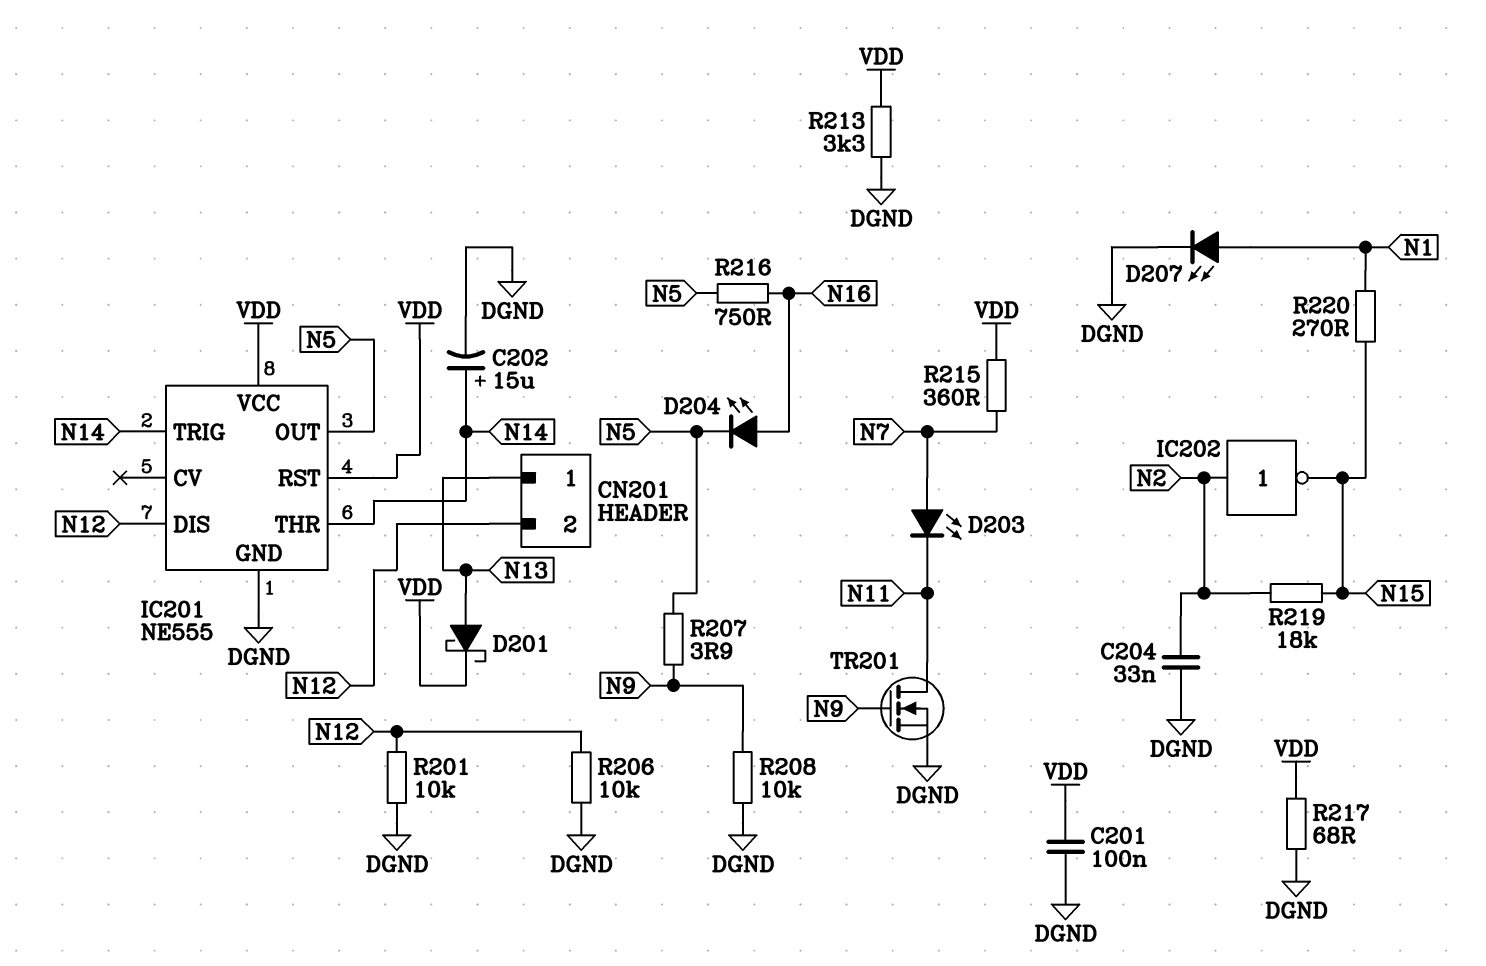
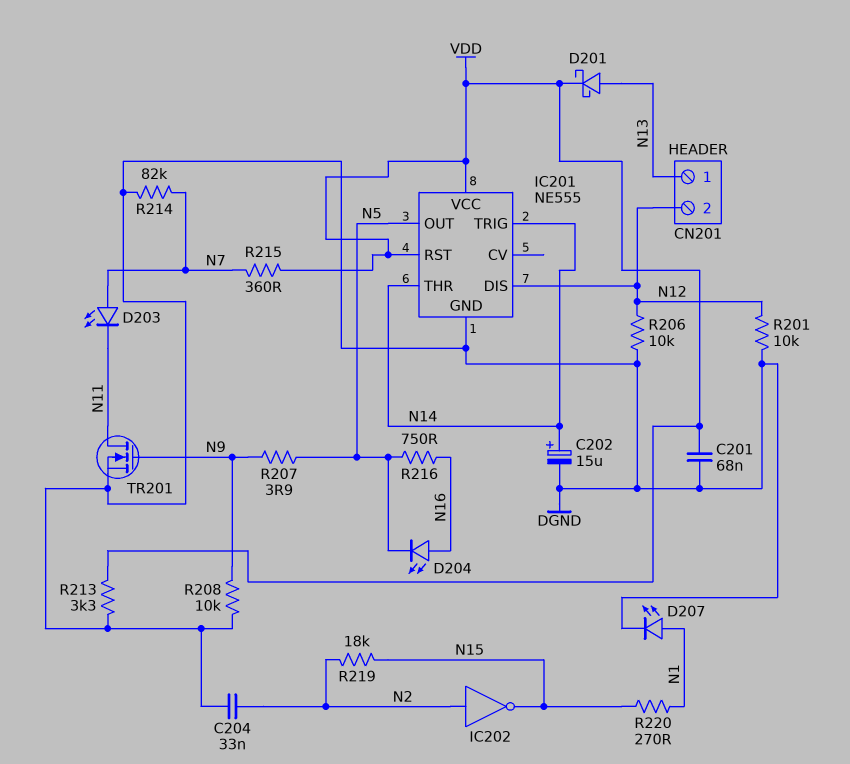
C201: 100nF (DGND, VDD) -> 68nF (DGND, VDD)
R214: none -> 82k (DGND, N7)
R217: 68 (DGND, VDD) -> none

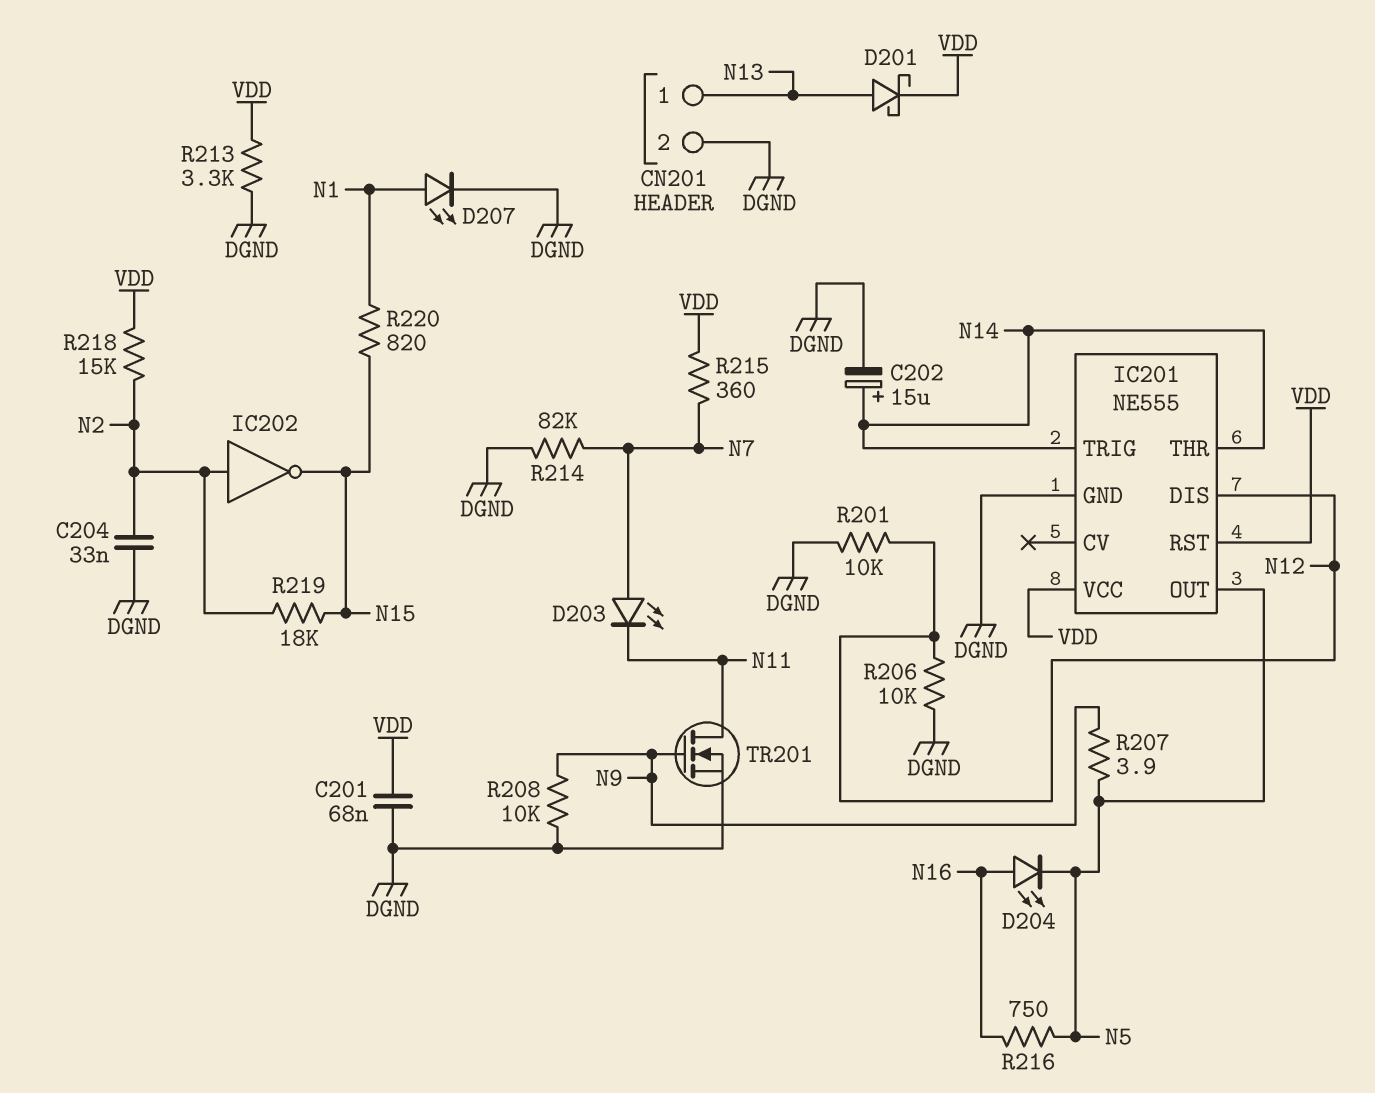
CN201 pin 2: N12 -> DGND
R218: none -> 15k (N2, VDD)
R220: 270 (N1, N15) -> 820 (N1, N15)

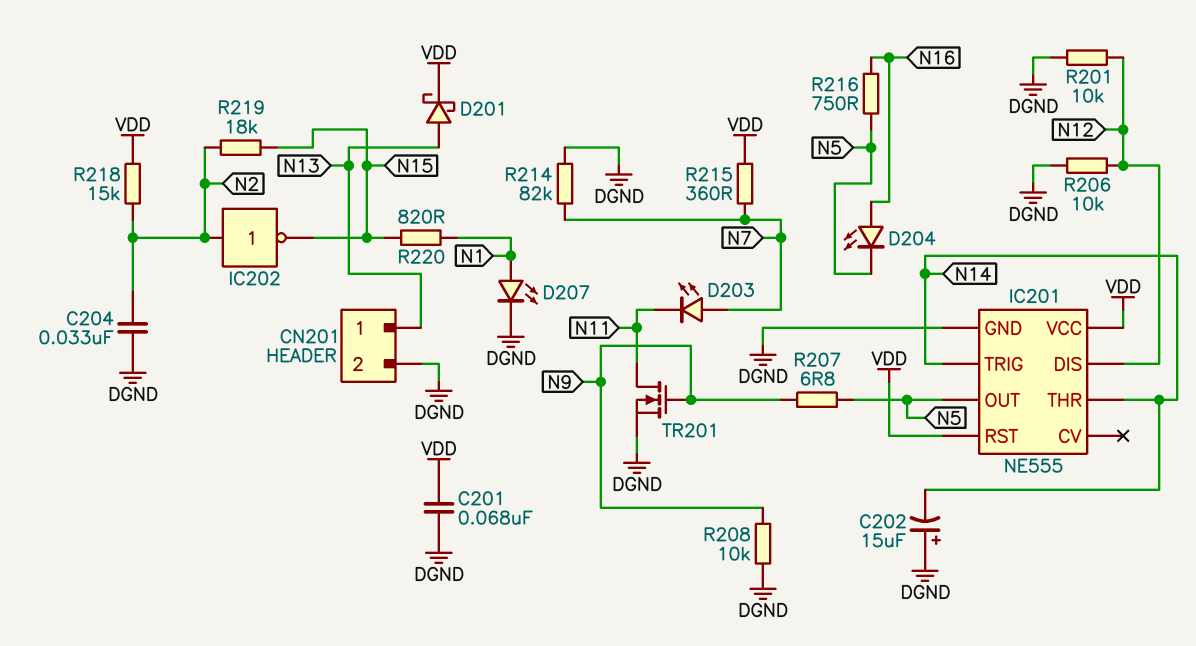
C202: 15uF (plus N14, minus DGND) -> 15uF (plus DGND, minus N14)
R207: 3.9 (N5, N9) -> 6.8 (N5, N9)
R213: 3.3k (DGND, VDD) -> none

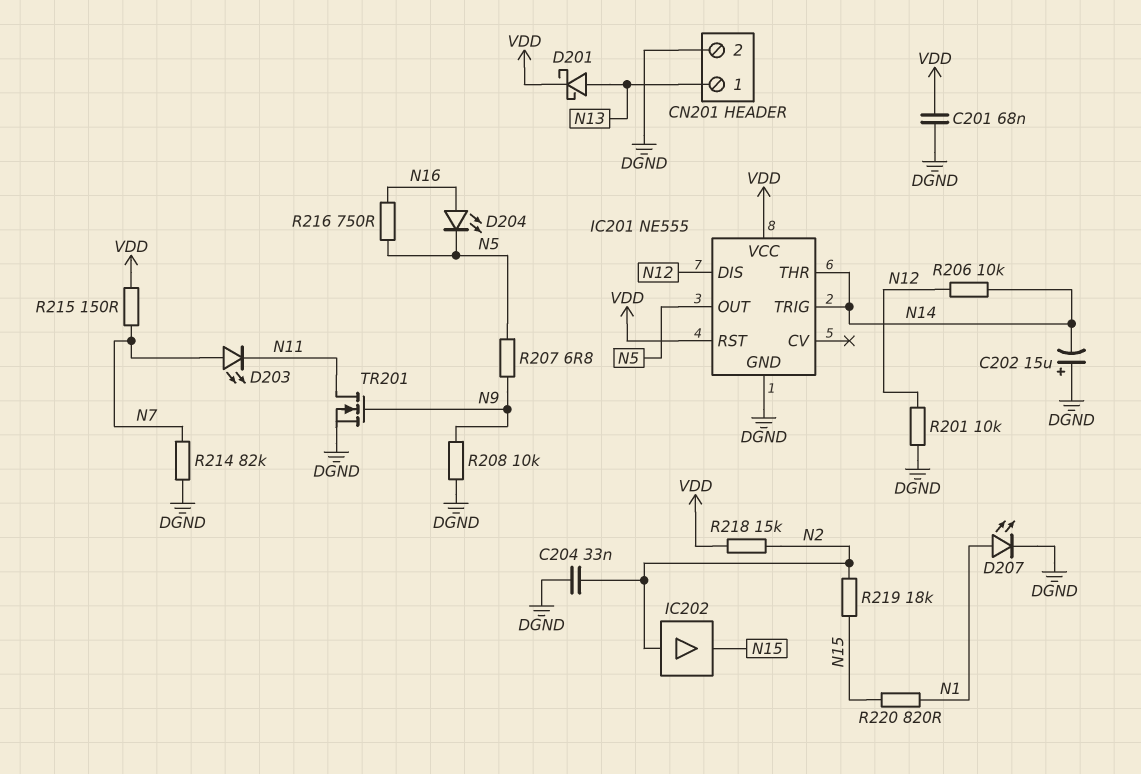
IC202: NOT (in N2, out N15) -> buffer (in N2, out N15)
R206: 10k (DGND, N12) -> 10k (N12, N14)
R215: 360 (N7, VDD) -> 150 (N7, VDD)

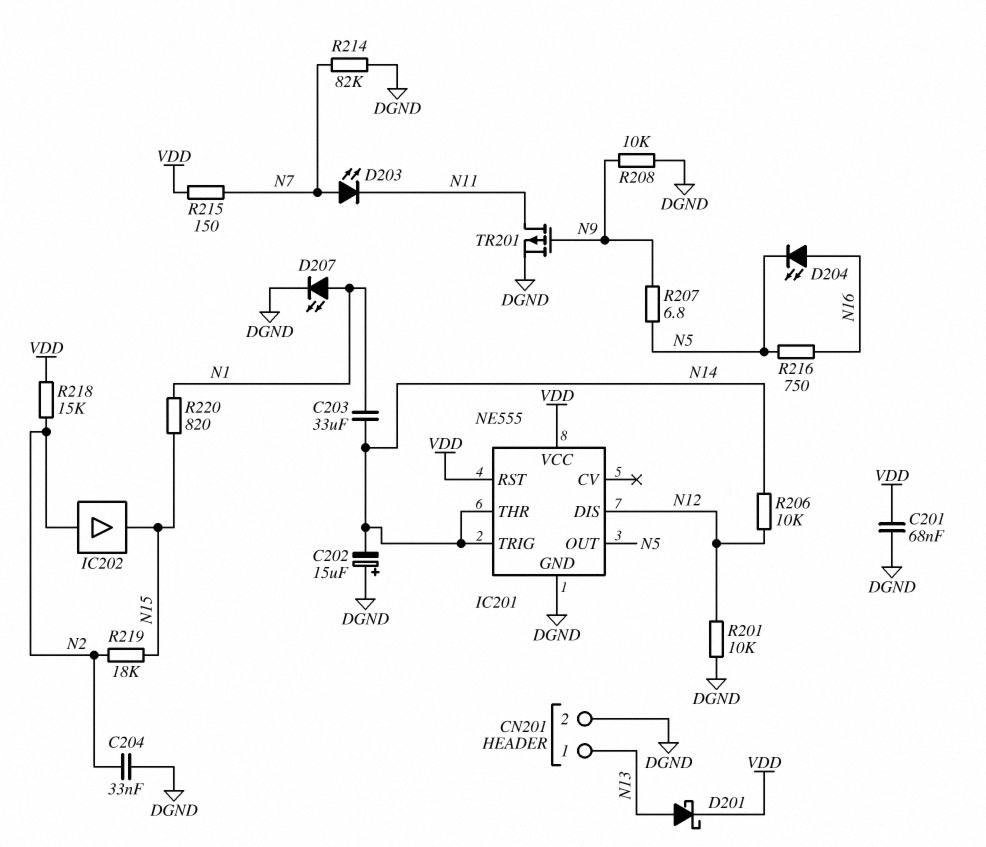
C203: none -> 33uF (N1, N14)
TR201: NMOS (G N9, D N11, S DGND) -> PMOS (G N9, D N11, S DGND)

